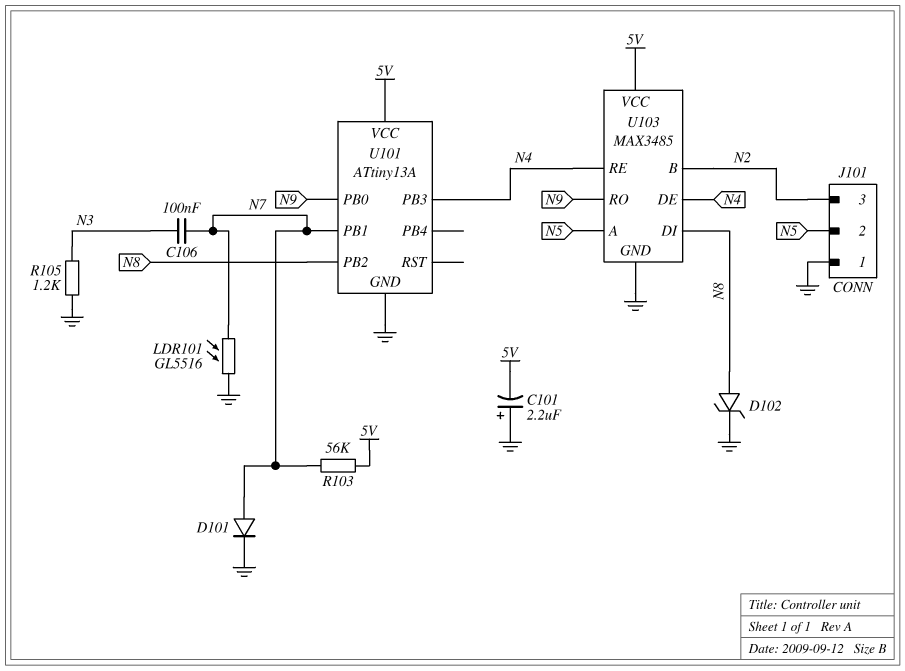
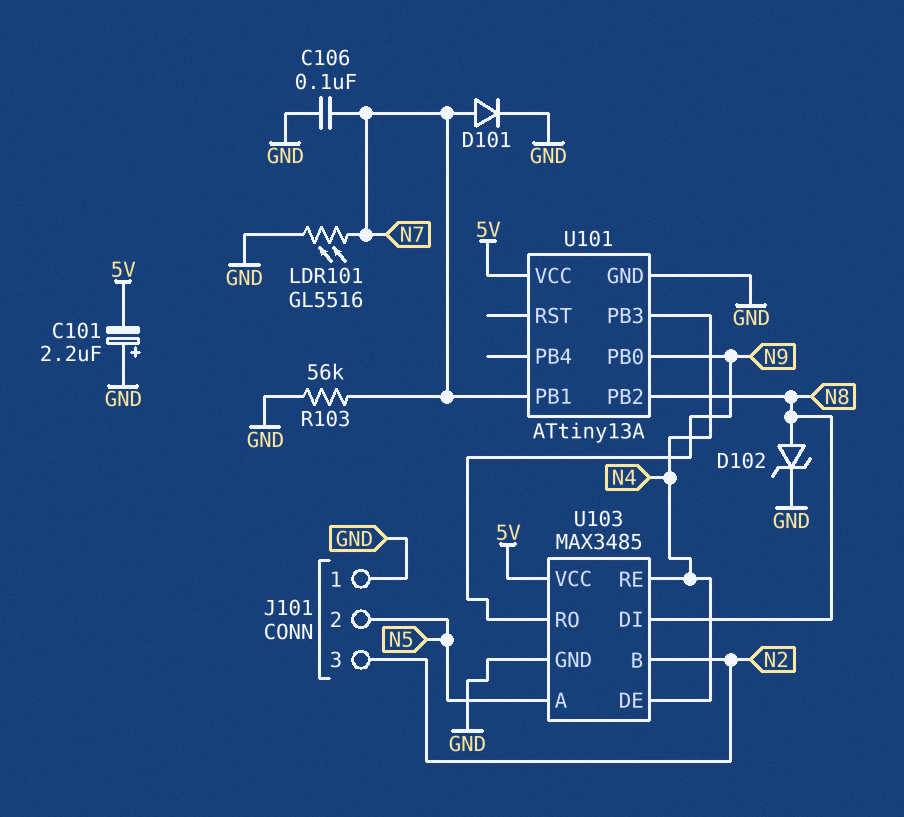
C106: 100nF (N3, N7) -> 100nF (GND, N7)
R103: 56k (5V, N7) -> 56k (GND, N7)
R105: 1.2k (GND, N3) -> none

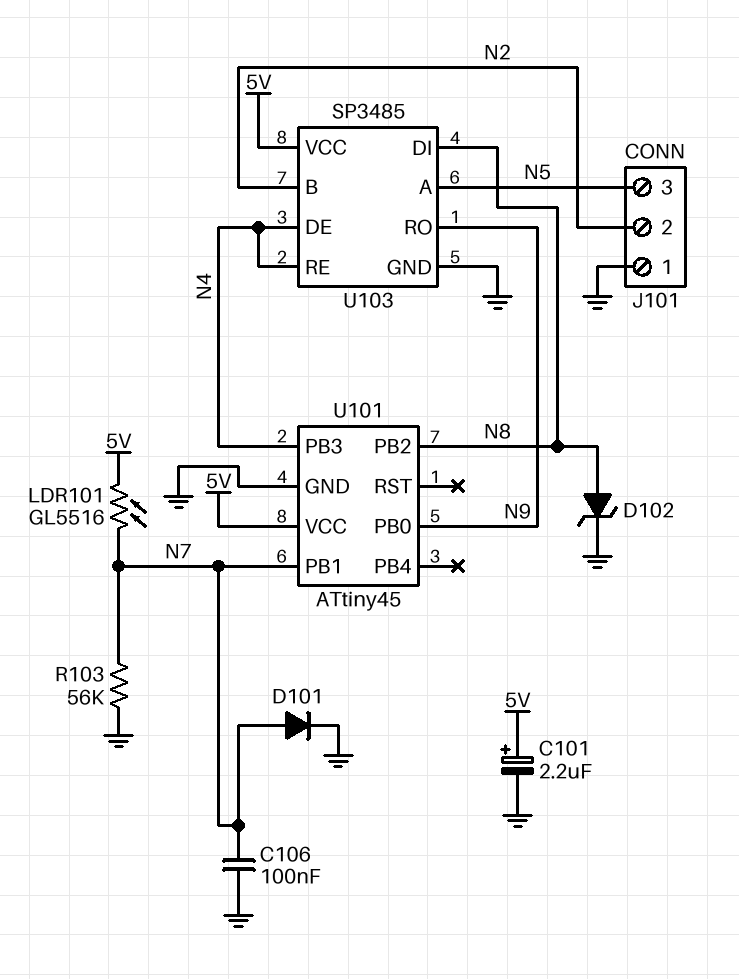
C101: 2.2uF (plus GND, minus 5V) -> 2.2uF (plus 5V, minus GND)
J101 pin 2: N5 -> N2
J101 pin 3: N2 -> N5
LDR101: GL5516 (GND, N7) -> GL5516 (5V, N7)
U101: ATtiny13A -> ATtiny45
U103: MAX3485 -> SP3485

